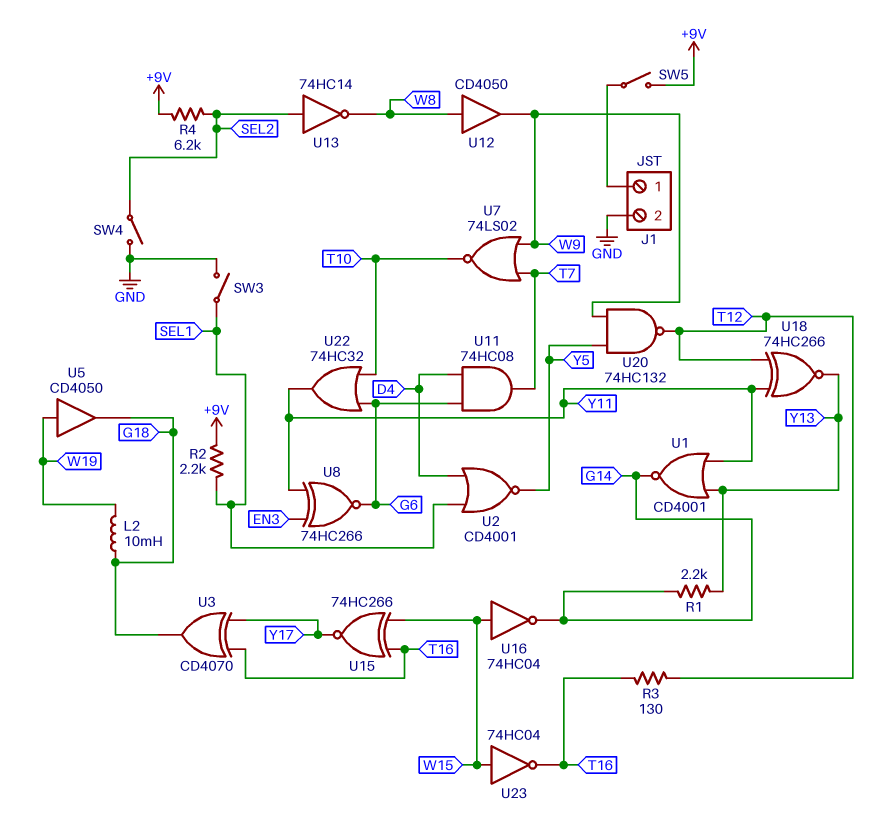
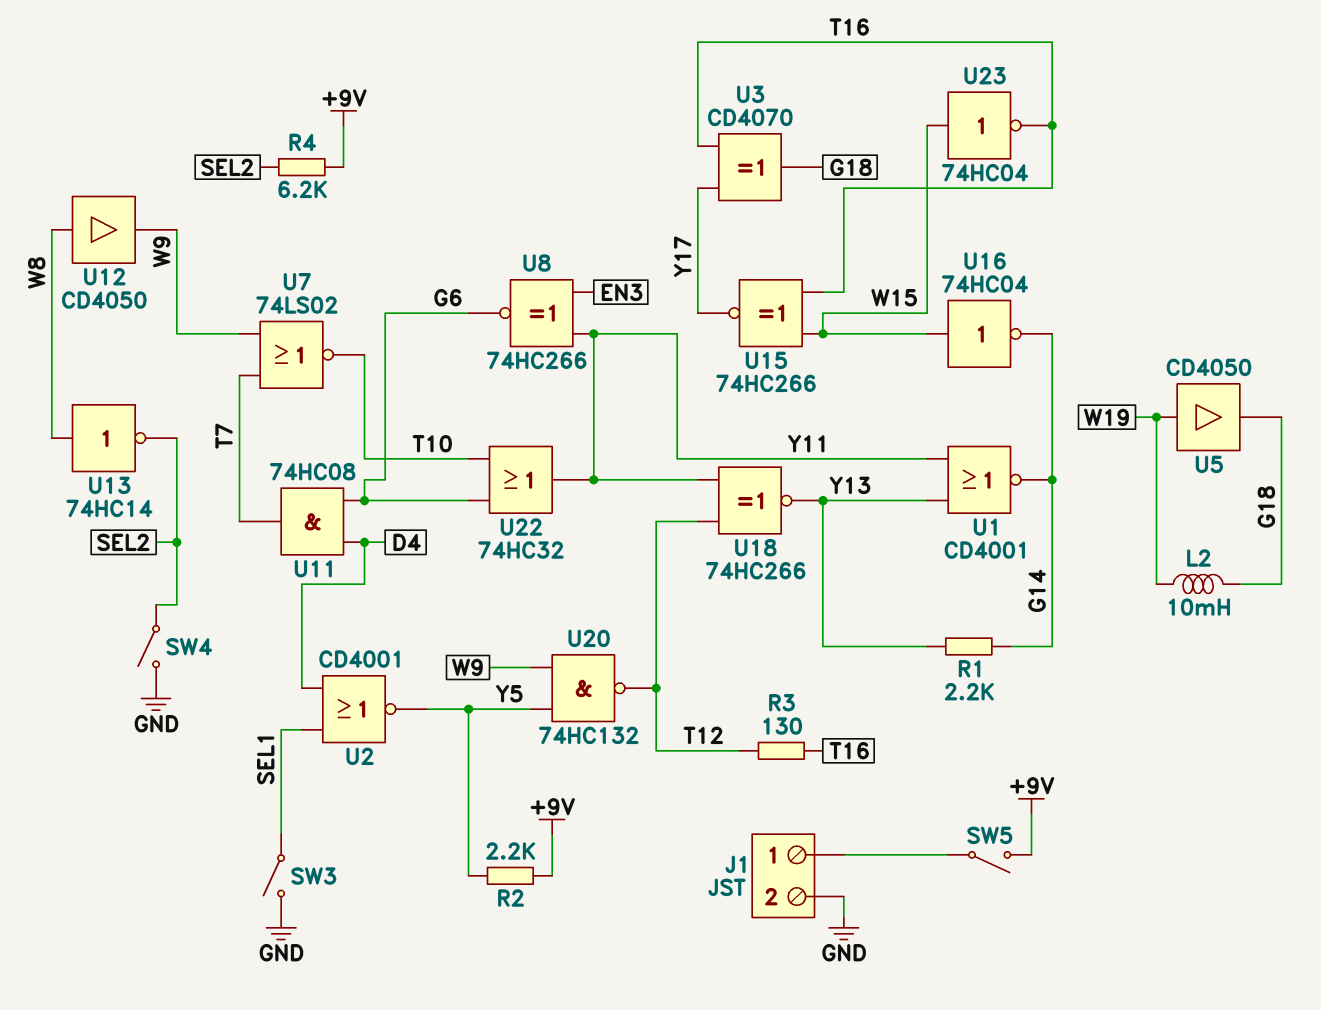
R2: 2.2k (+9V, SEL1) -> 2.2k (+9V, Y5)
U13: NOT 74HC14 (in SEL2, out W8) -> NOT 74HC14 (in W8, out SEL2)

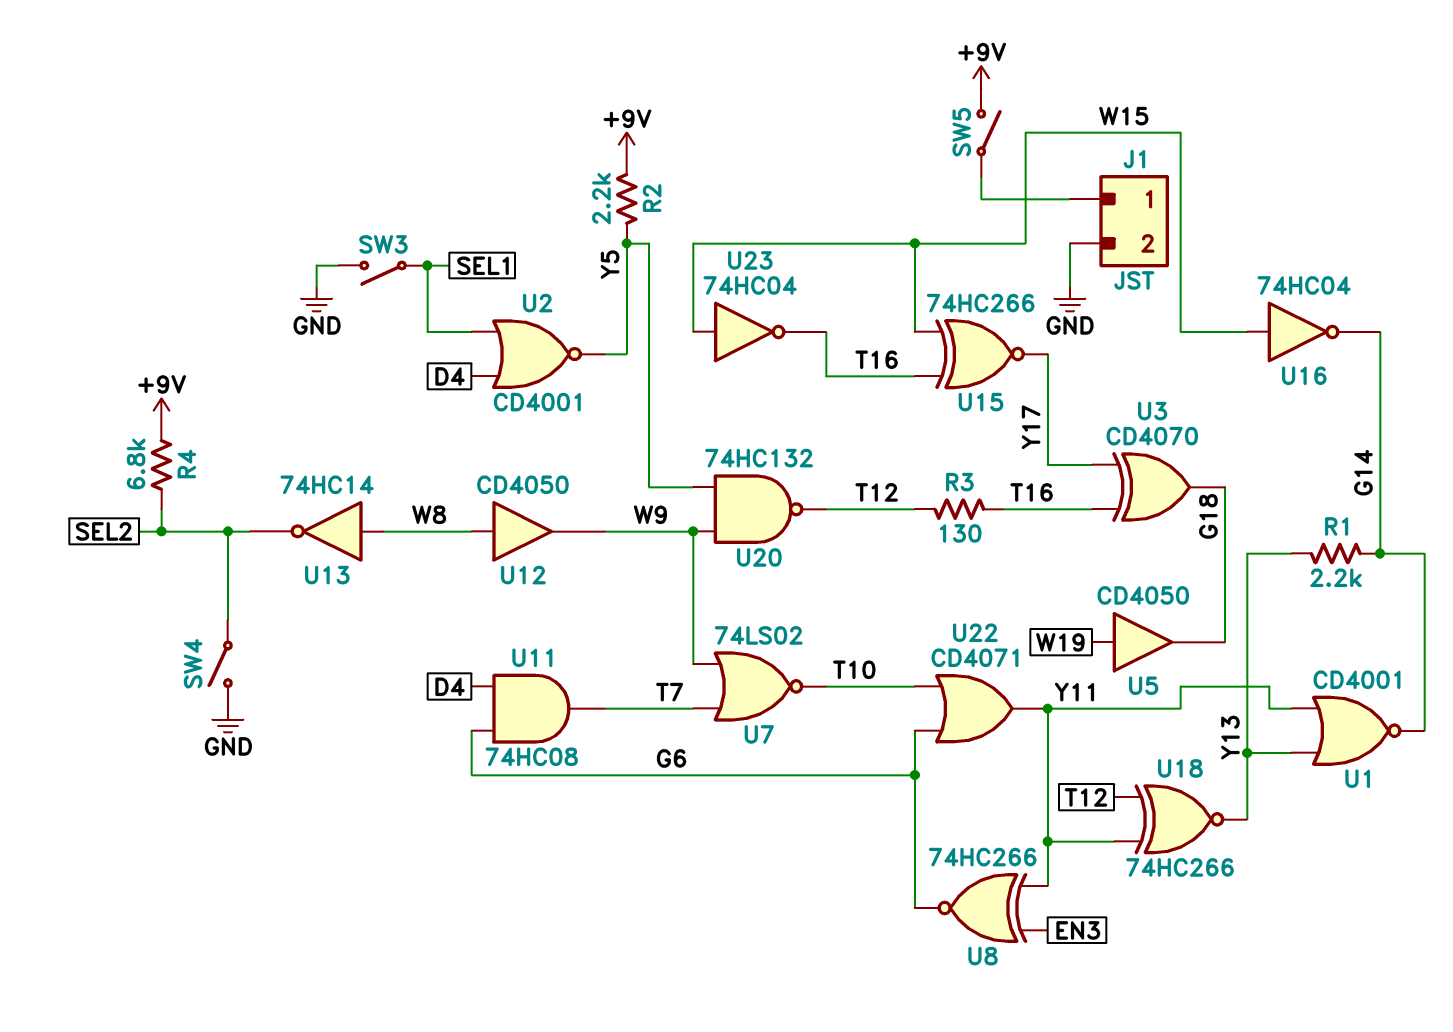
L2: 10mH (G18, W19) -> none
R4: 6.2k (+9V, SEL2) -> 6.8k (+9V, SEL2)
U22: OR 74HC32 (in G6, in T10, out Y11) -> OR CD4071 (in G6, in T10, out Y11)

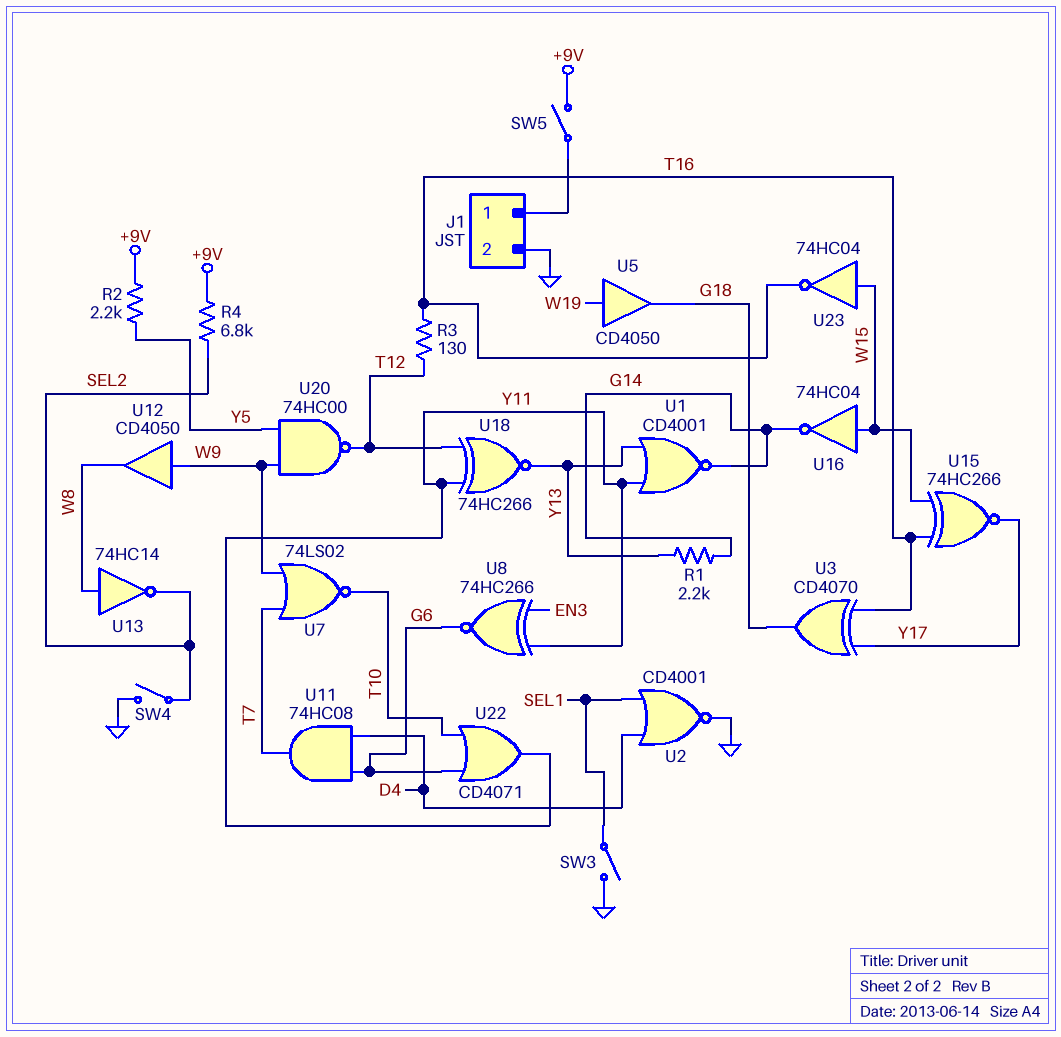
U2: NOR CD4001 (in D4, in SEL1, out Y5) -> NOR CD4001 (in D4, in SEL1, out GND)
U12: buffer CD4050 (in W8, out W9) -> buffer CD4050 (in W9, out W8)
U20: NAND 74HC132 (in W9, in Y5, out T12) -> NAND 74HC00 (in W9, in Y5, out T12)

